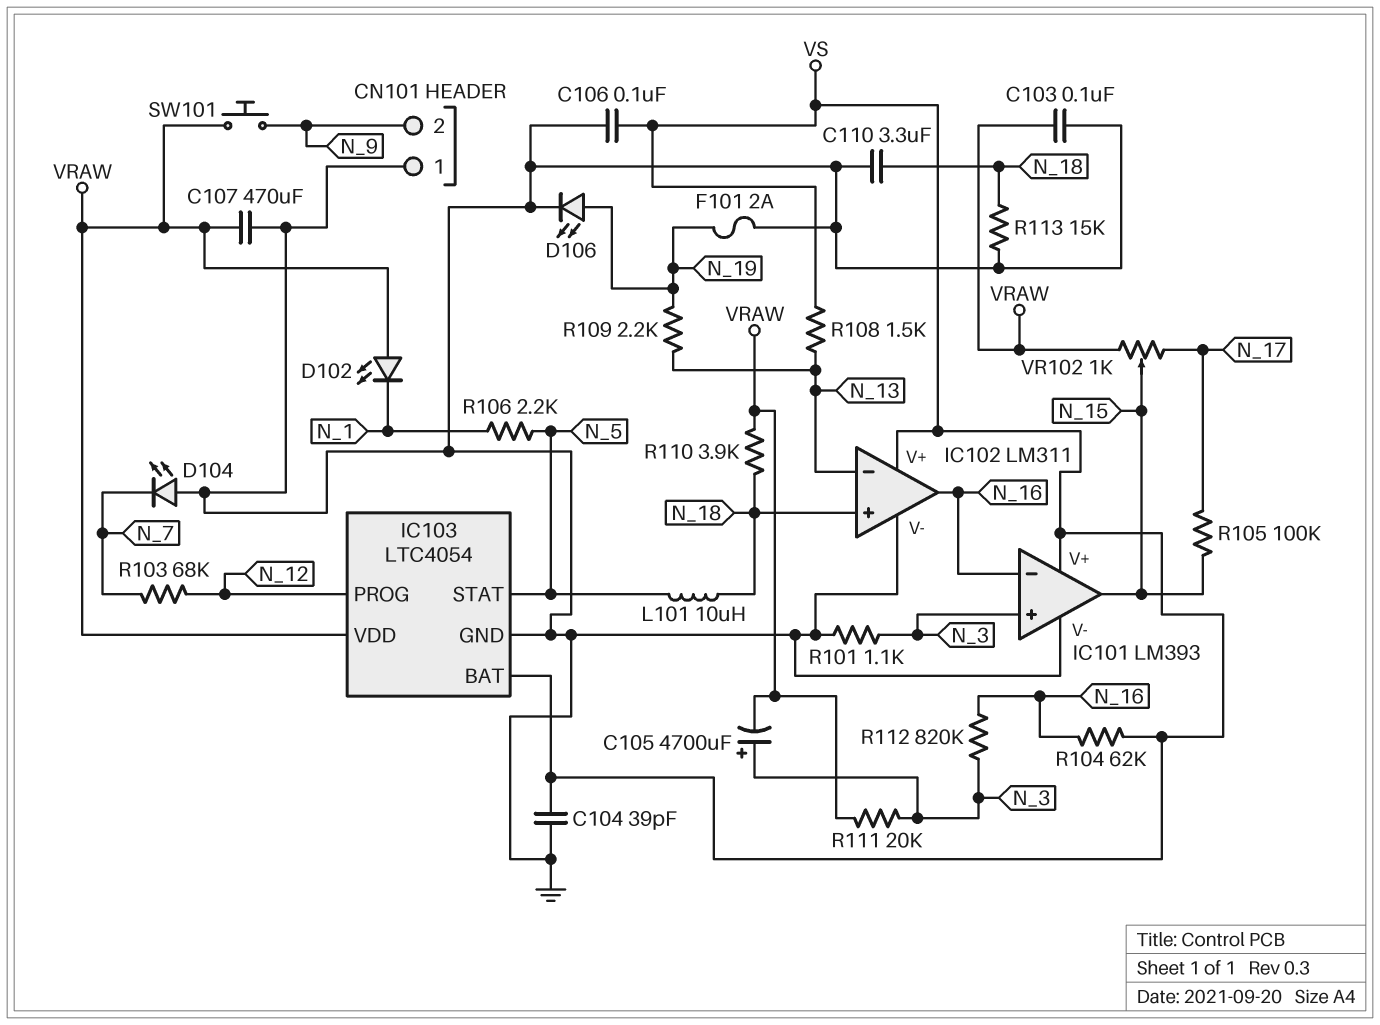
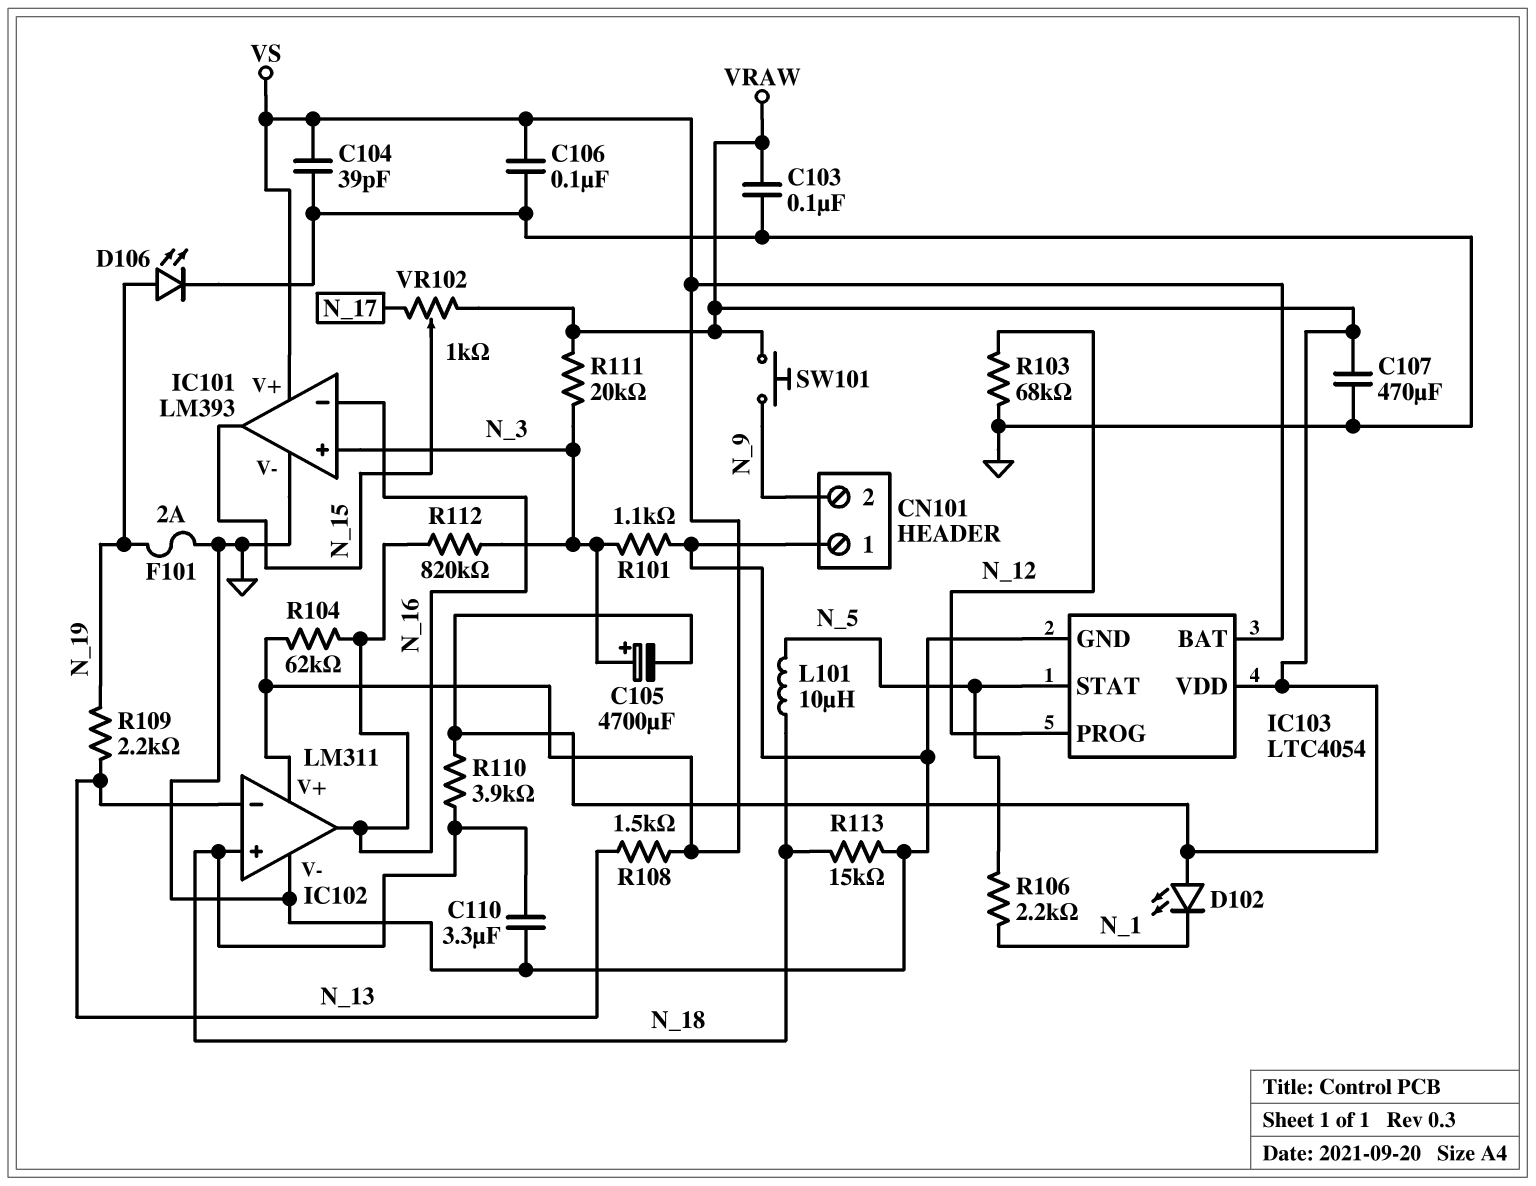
D104: LED (A GND, K N_7) -> none
R103: 68k (N_7, N_12) -> 68k (GND, N_12)
R105: 100k (N_15, N_17) -> none

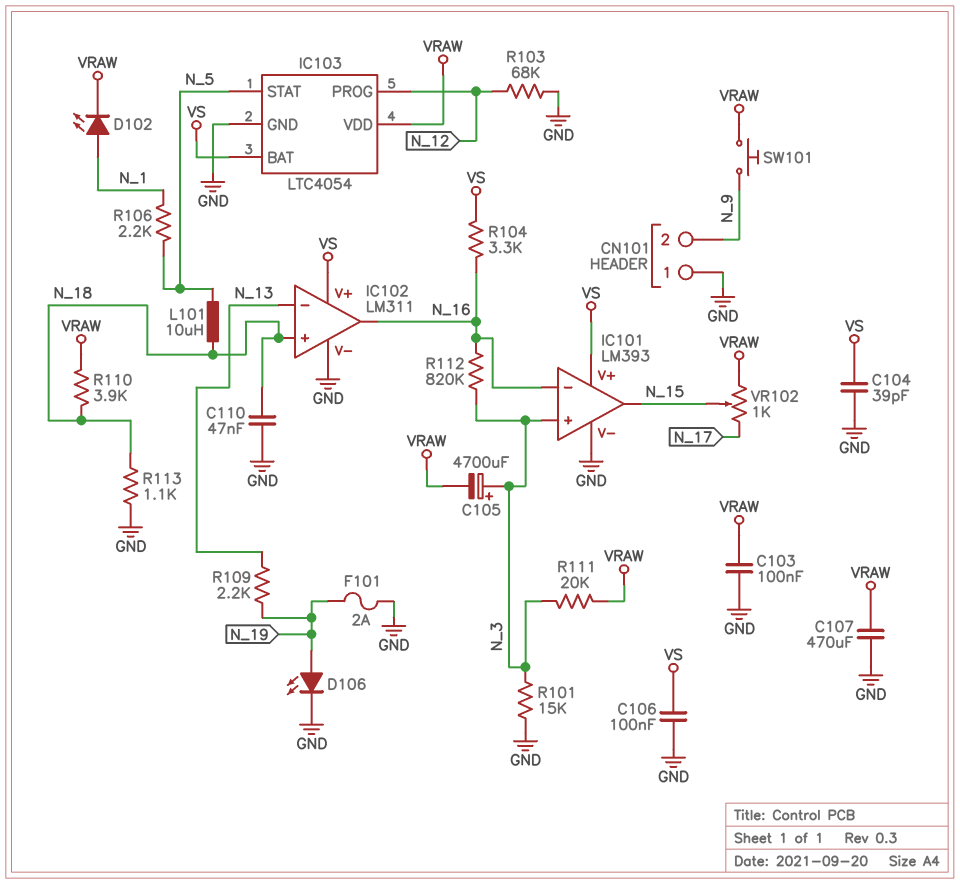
C110: 3.3uF (GND, N_18) -> 47nF (GND, N_18)
D102: LED (A VRAW, K N_1) -> LED (A N_1, K VRAW)
R101: 1.1k (GND, N_3) -> 15k (GND, N_3)
R104: 62k (N_16, VS) -> 3.3k (N_16, VS)
R108: 1.5k (N_13, VS) -> none
R113: 15k (GND, N_18) -> 1.1k (GND, N_18)

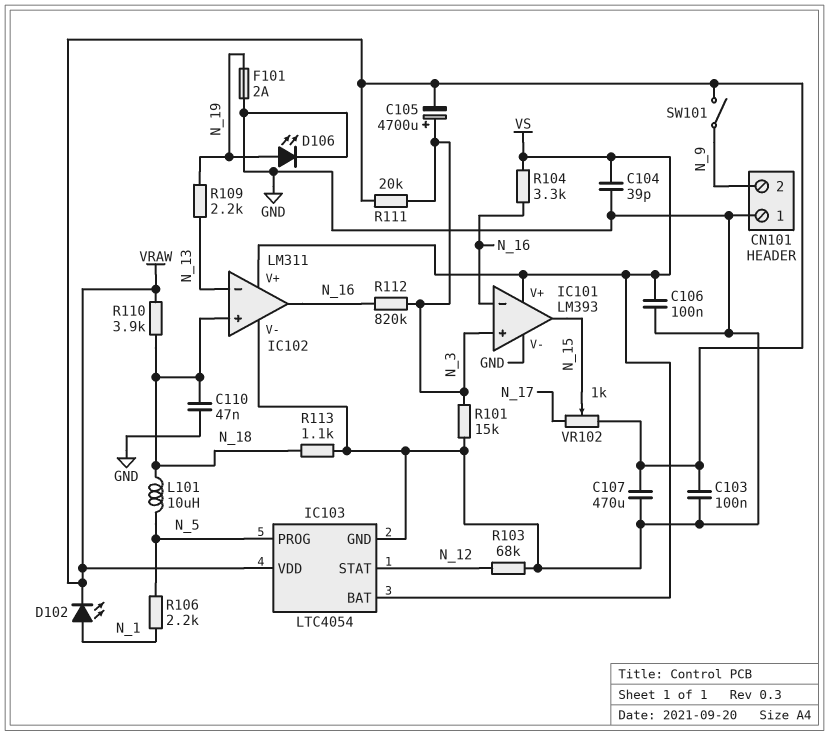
IC103 pin PROG: N_12 -> N_5
IC103 pin STAT: N_5 -> N_12
SW101: button (N_9, VRAW) -> switch (N_9, VRAW)

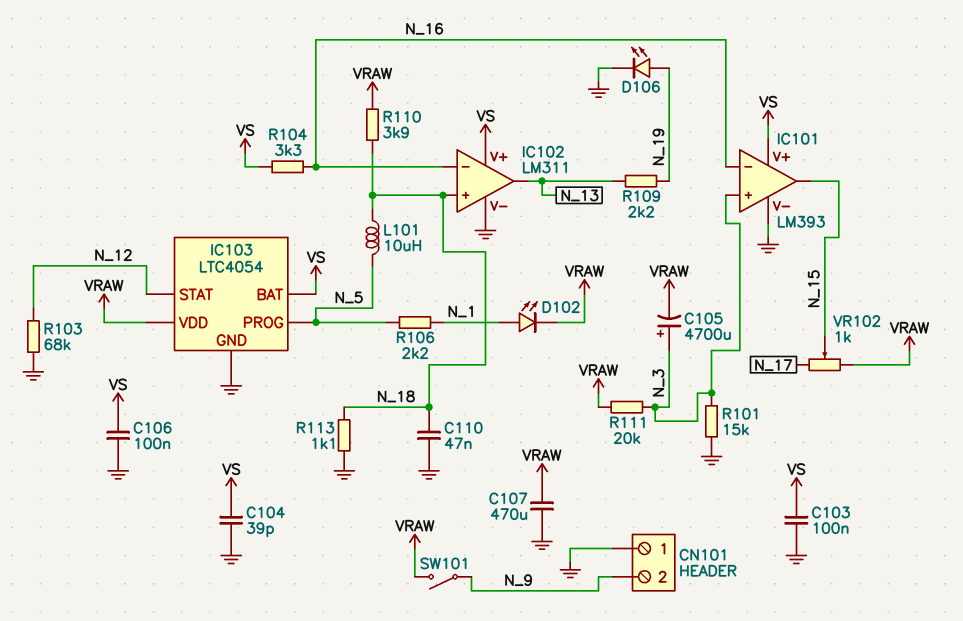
C103: 100nF (GND, VRAW) -> 100nF (GND, VS)
F101: 2A (GND, N_19) -> none
IC102 pin in-: N_13 -> N_16
IC102 pin out: N_16 -> N_13
R112: 820k (N_3, N_16) -> none

